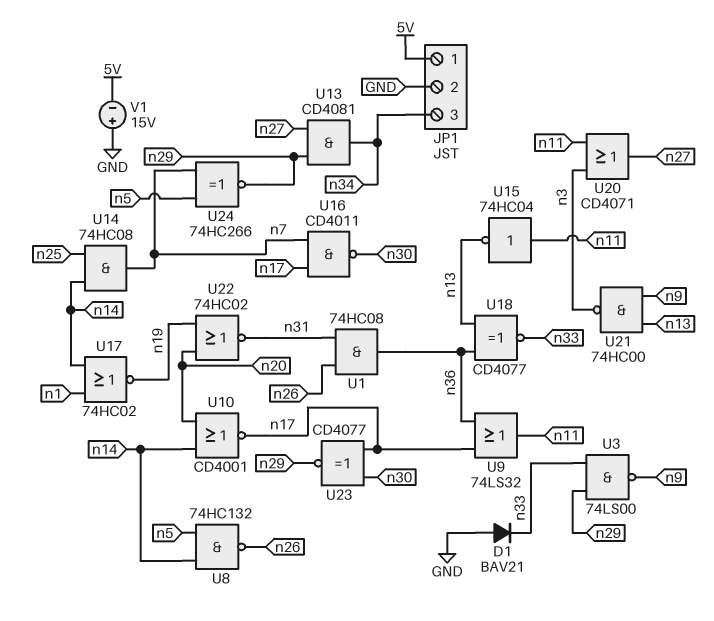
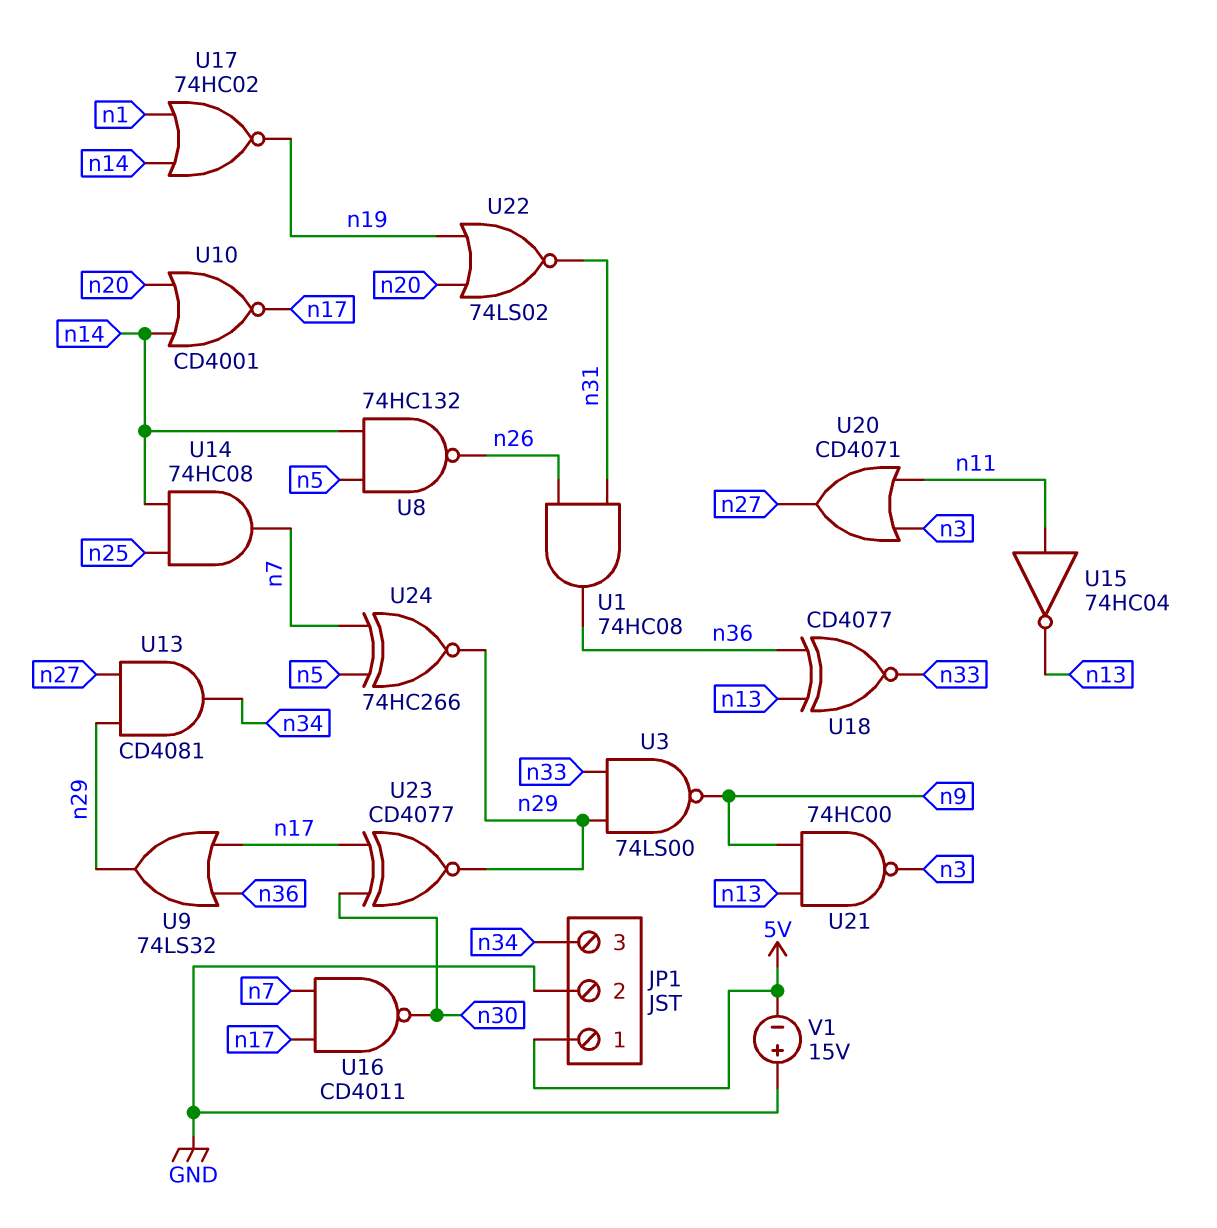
D1: diode BAV21 (A GND, K n33) -> none
U9: OR 74LS32 (in n17, in n36, out n11) -> OR 74LS32 (in n17, in n36, out n29)
U22: NOR 74HC02 (in n19, in n20, out n31) -> NOR 74LS02 (in n19, in n20, out n31)

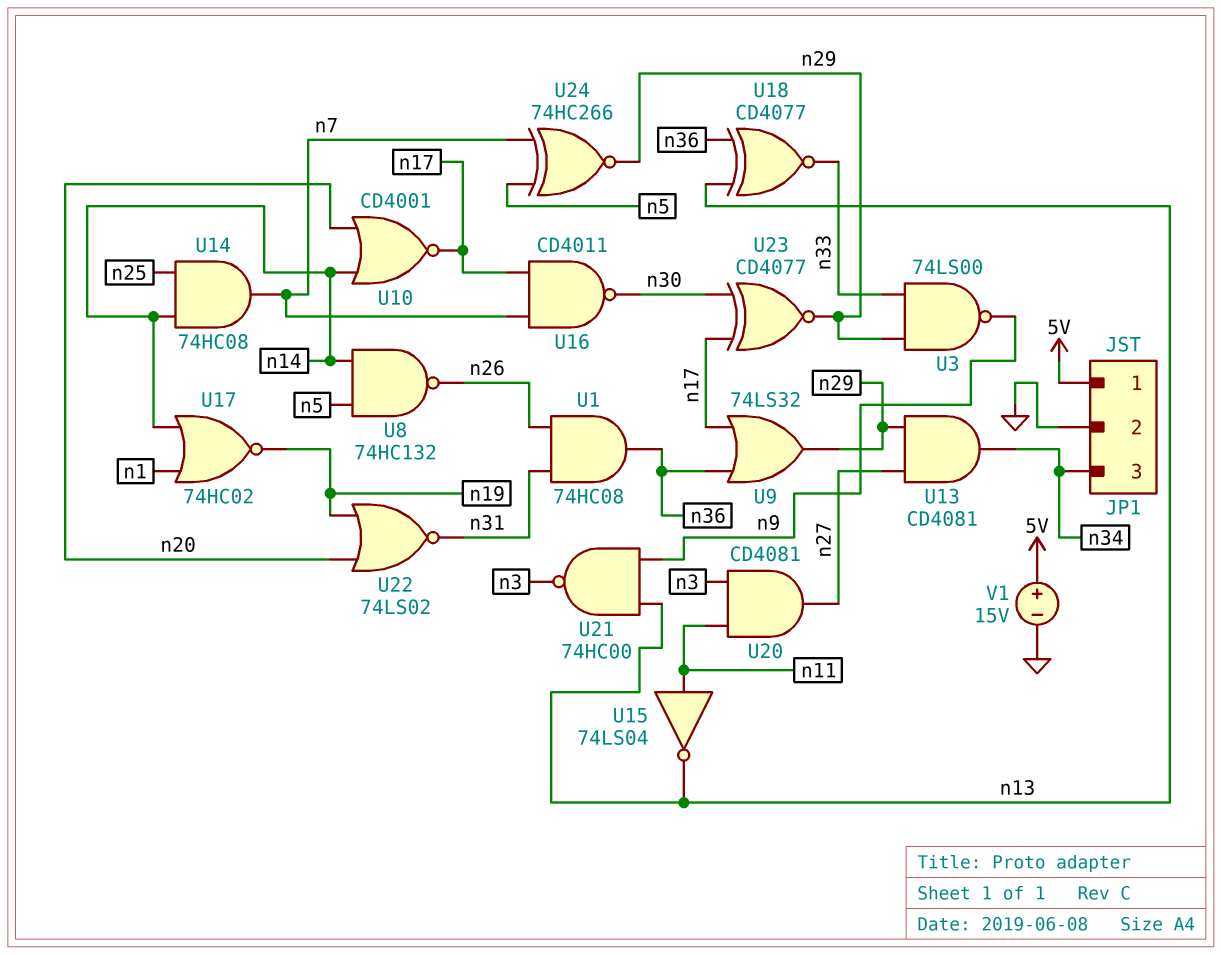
U15: NOT 74HC04 (in n11, out n13) -> NOT 74LS04 (in n11, out n13)
U20: OR CD4071 (in n3, in n11, out n27) -> AND CD4081 (in n3, in n11, out n27)
V1: 15V (plus GND, minus 5V) -> 15V (plus 5V, minus GND)

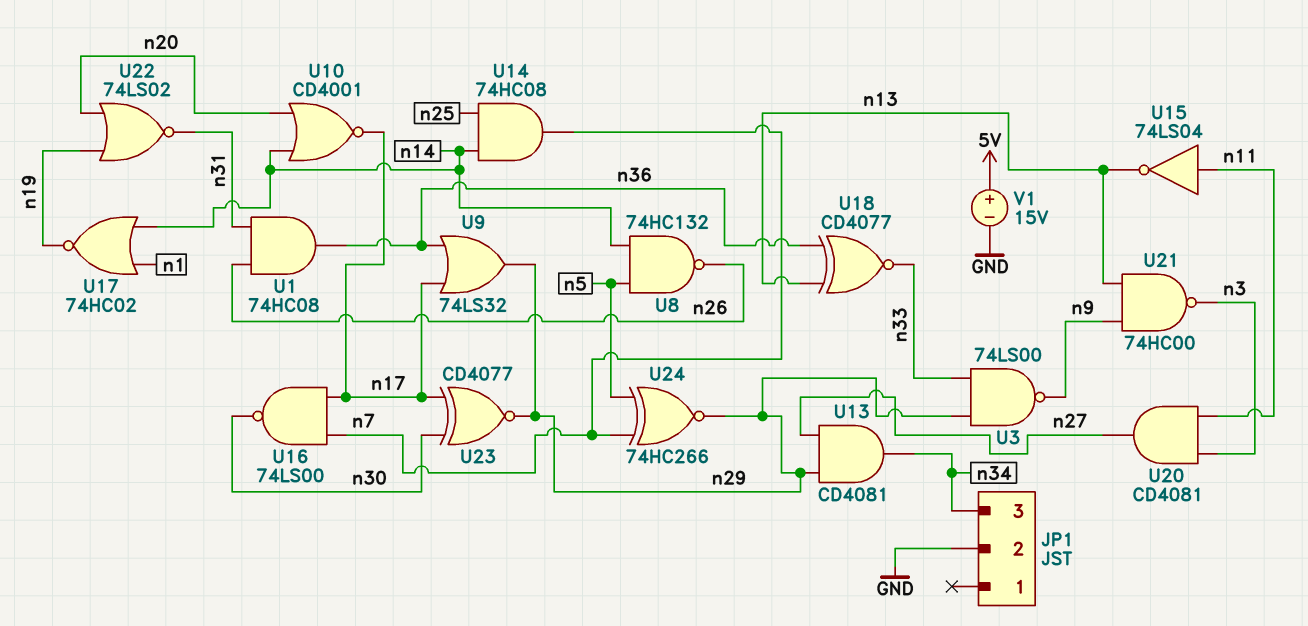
JP1 pin 1: 5V -> none
U16: NAND CD4011 (in n7, in n17, out n30) -> NAND 74LS00 (in n7, in n17, out n30)

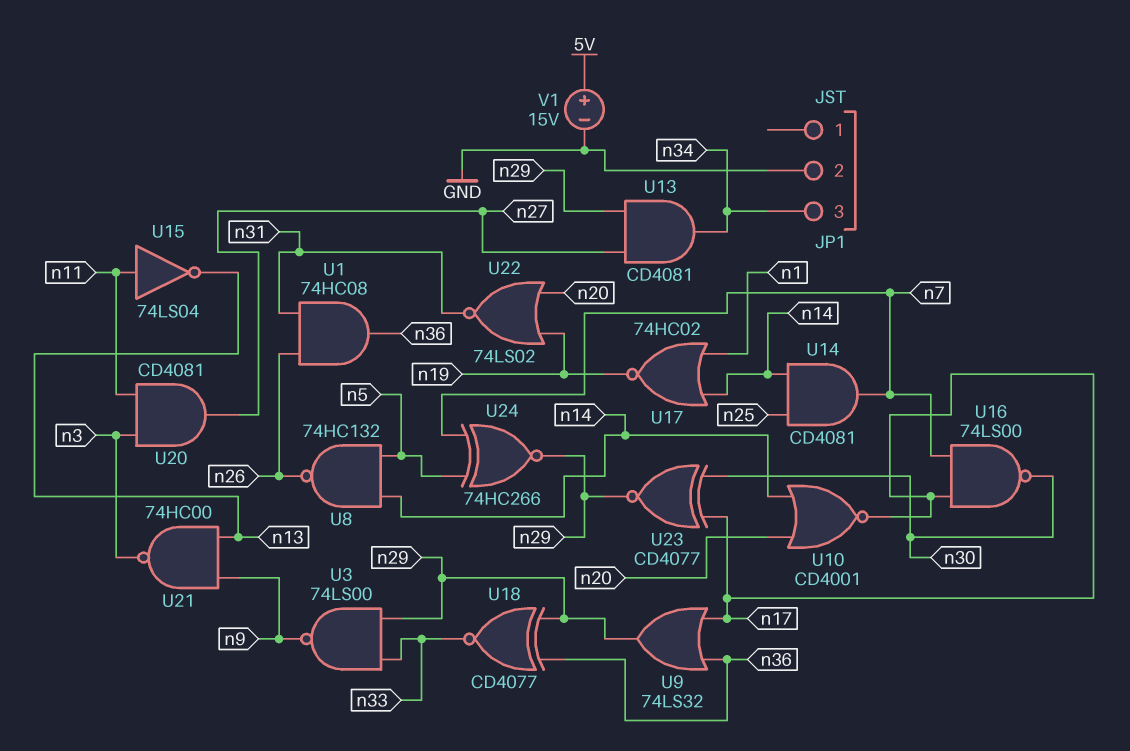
U14: AND 74HC08 (in n14, in n25, out n7) -> AND CD4081 (in n14, in n25, out n7)
U18: XNOR CD4077 (in n13, in n36, out n33) -> XNOR CD4077 (in n29, in n36, out n33)

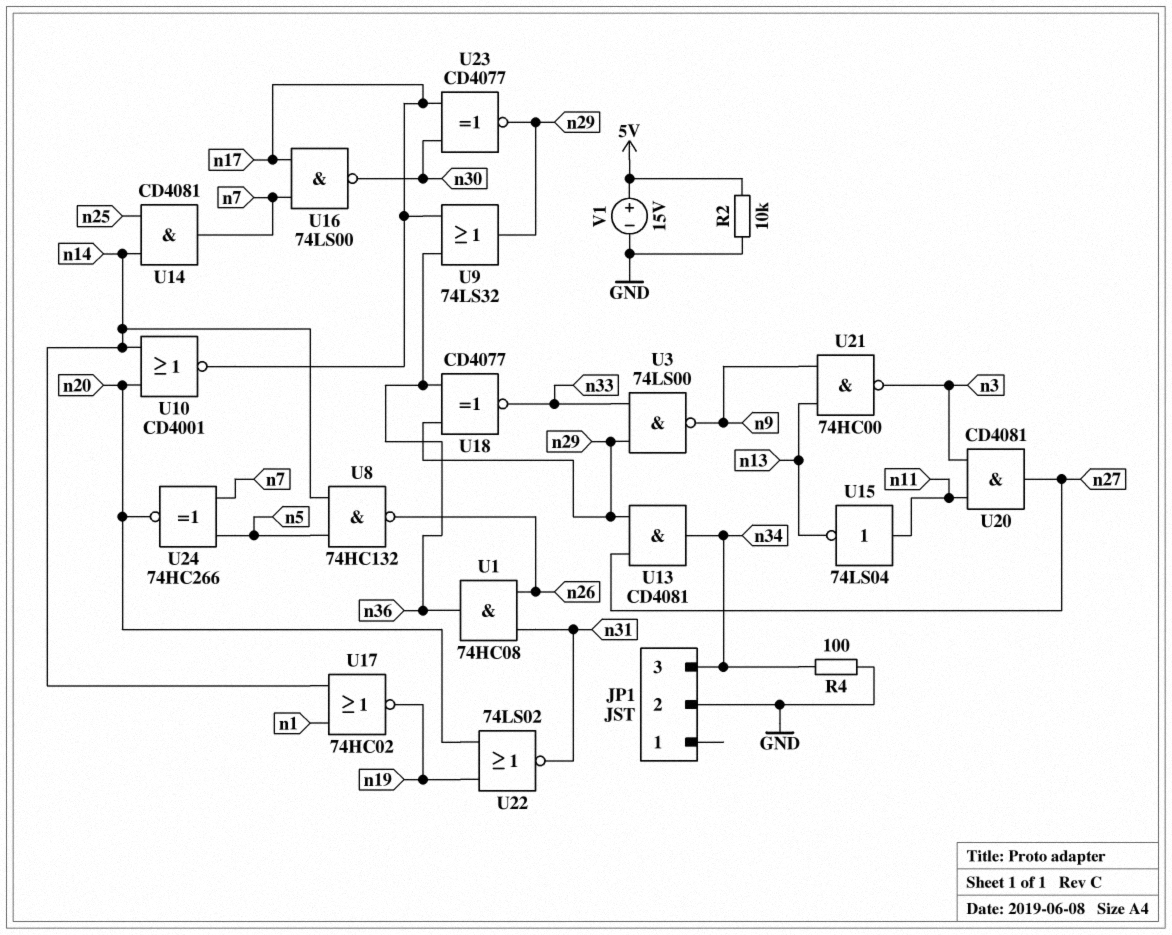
R2: none -> 10k (5V, GND)
R4: none -> 100 (GND, n34)
U24: XNOR 74HC266 (in n5, in n7, out n29) -> XNOR 74HC266 (in n5, in n7, out n20)

